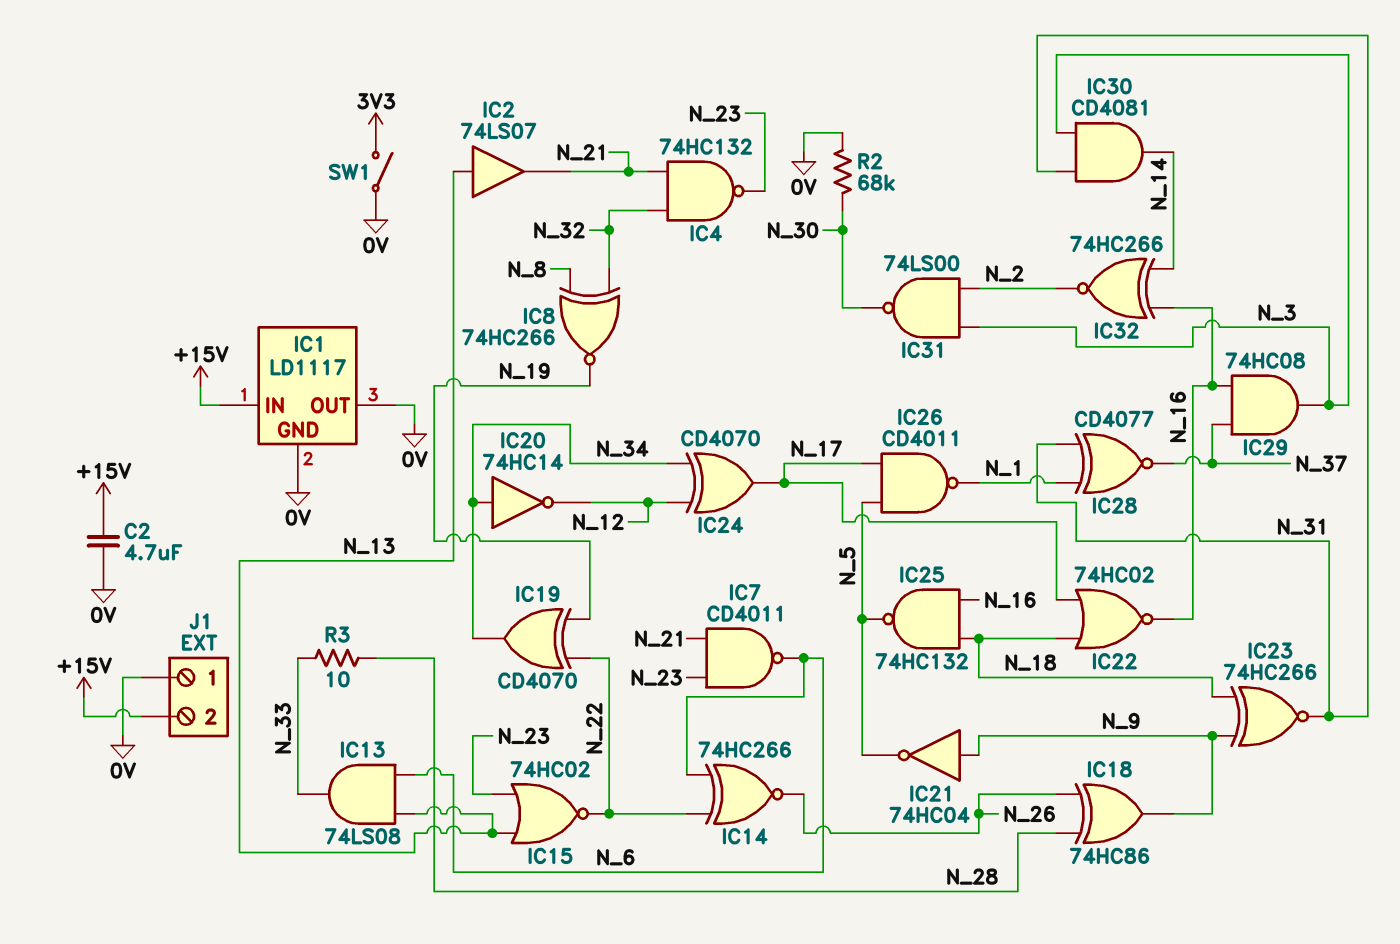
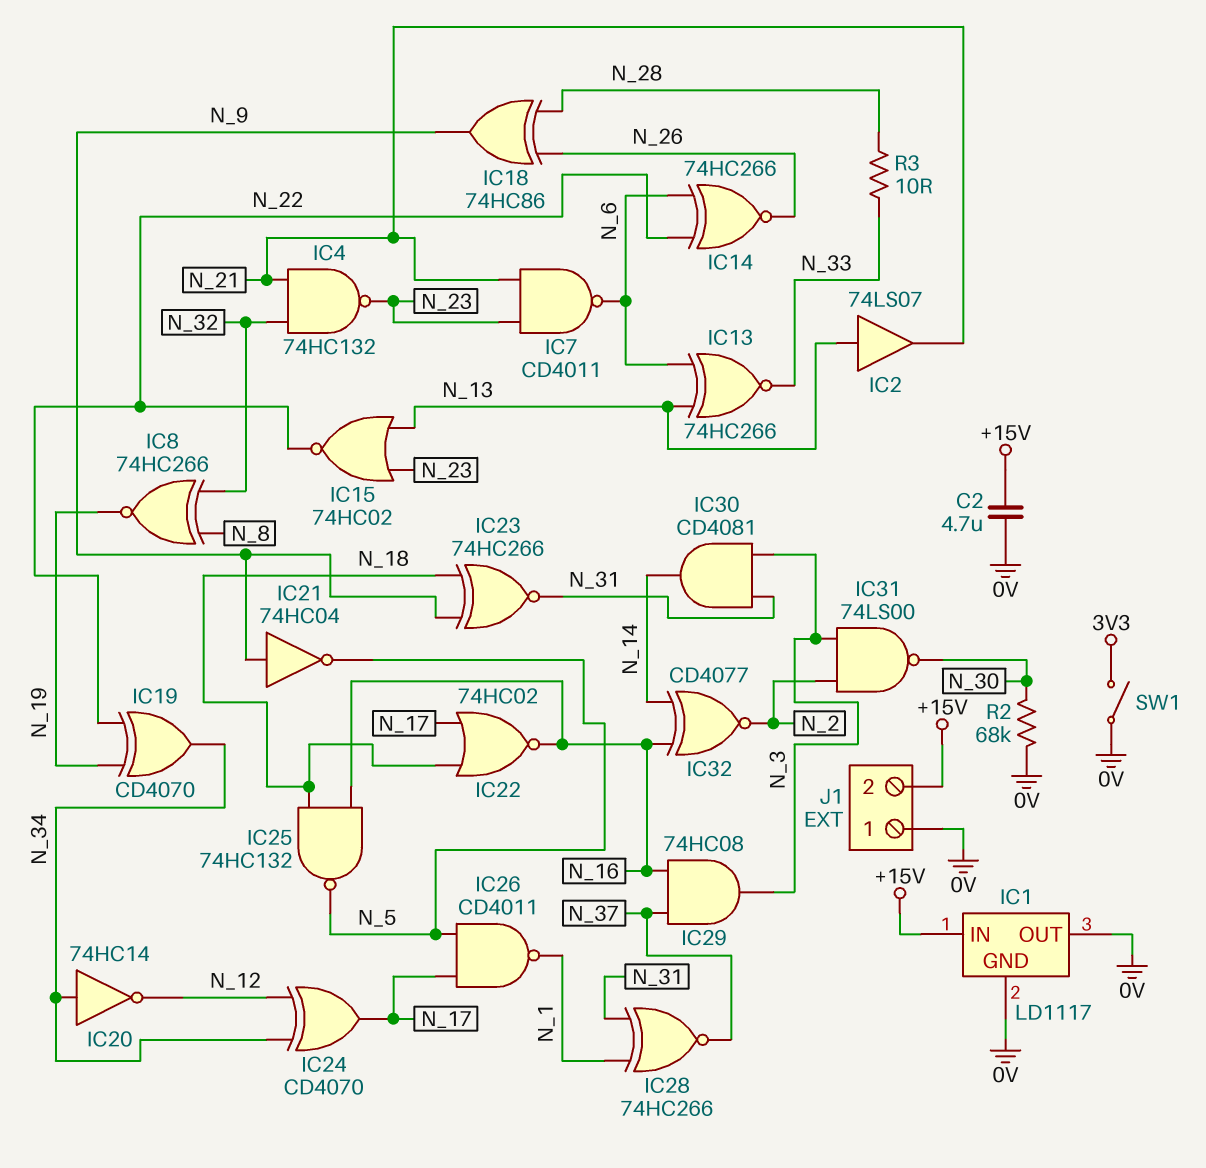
IC13: AND 74LS08 (in N_6, in N_13, out N_33) -> XNOR 74HC266 (in N_6, in N_13, out N_33)
IC28: XNOR CD4077 (in N_1, in N_31, out N_37) -> XNOR 74HC266 (in N_1, in N_31, out N_37)
IC32: XNOR 74HC266 (in N_14, in N_16, out N_2) -> XNOR CD4077 (in N_14, in N_16, out N_2)

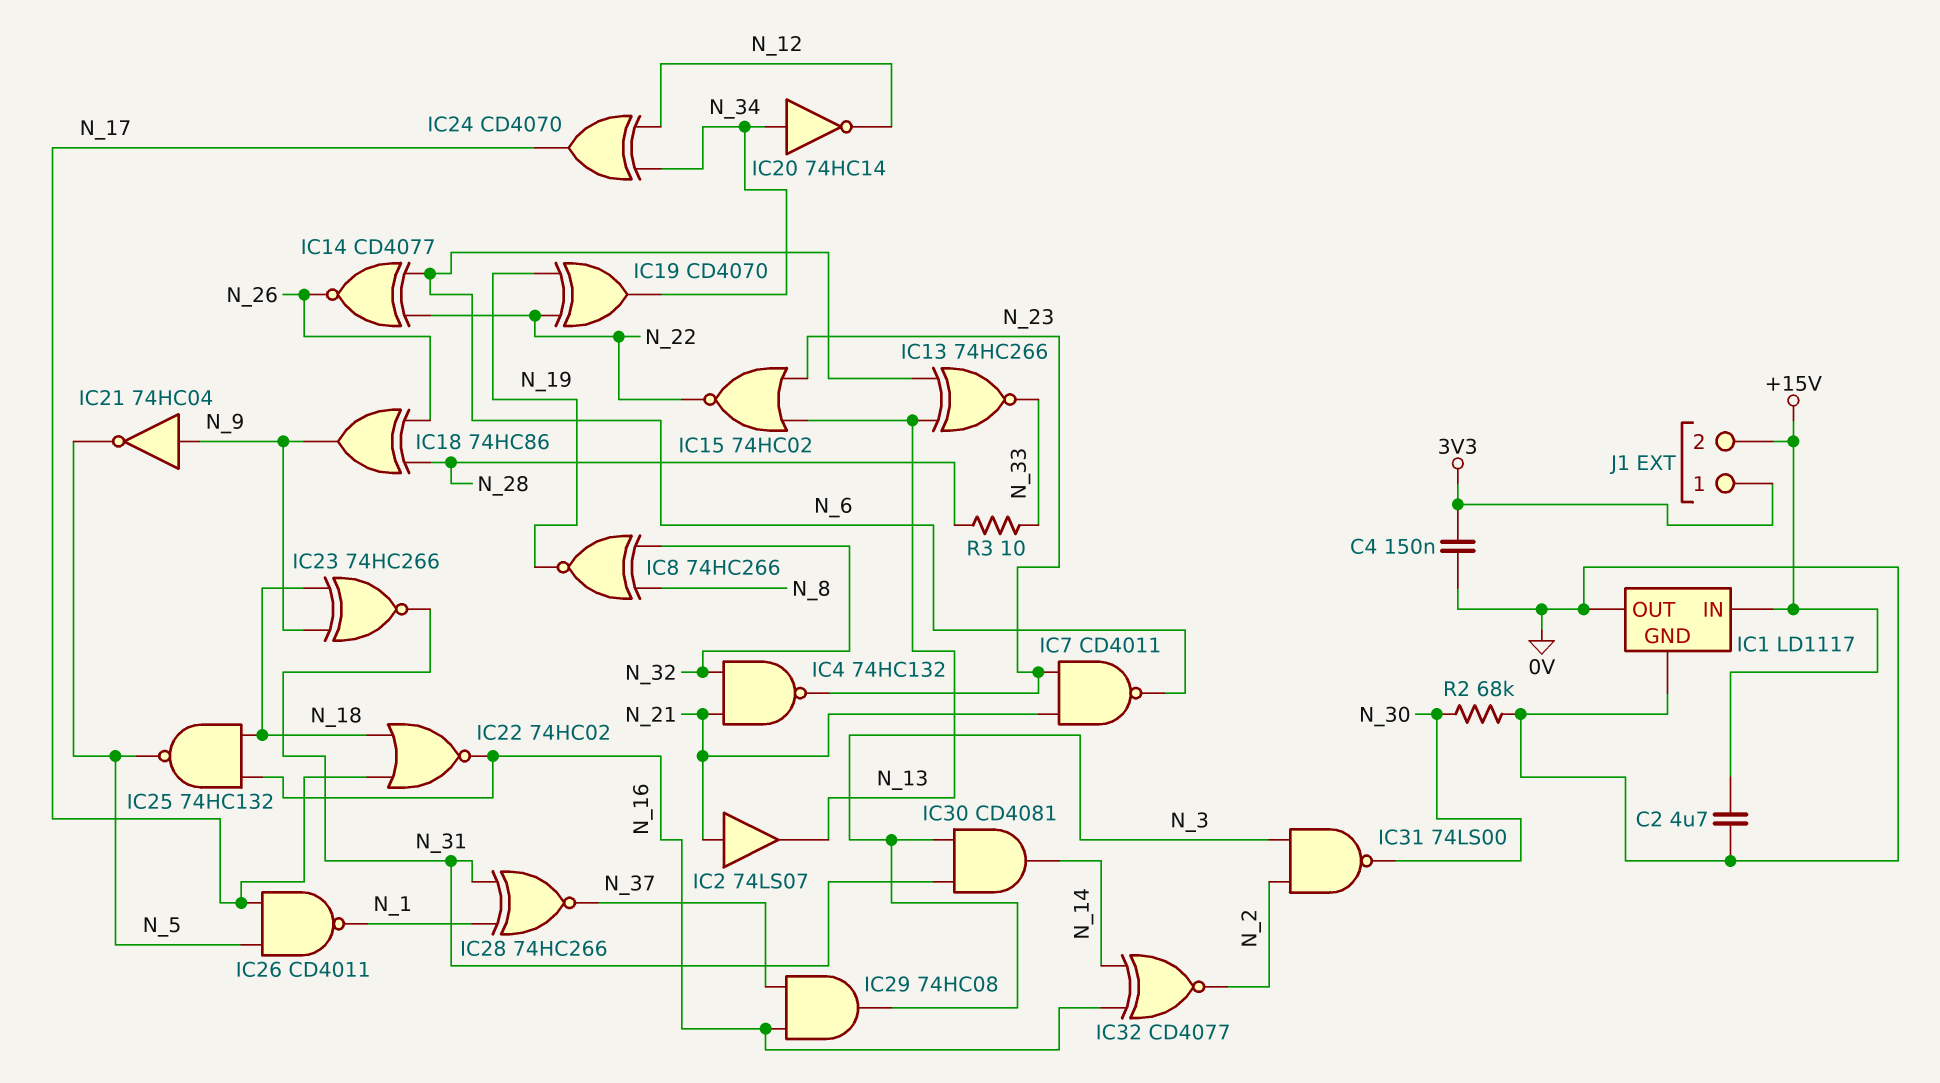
C4: none -> 150nF (0V, 3V3)
IC2: buffer 74LS07 (in N_13, out N_21) -> buffer 74LS07 (in N_21, out N_13)
IC14: XNOR 74HC266 (in N_6, in N_22, out N_26) -> XNOR CD4077 (in N_6, in N_22, out N_26)
J1 pin 1: 0V -> 3V3
SW1: switch (0V, 3V3) -> none

